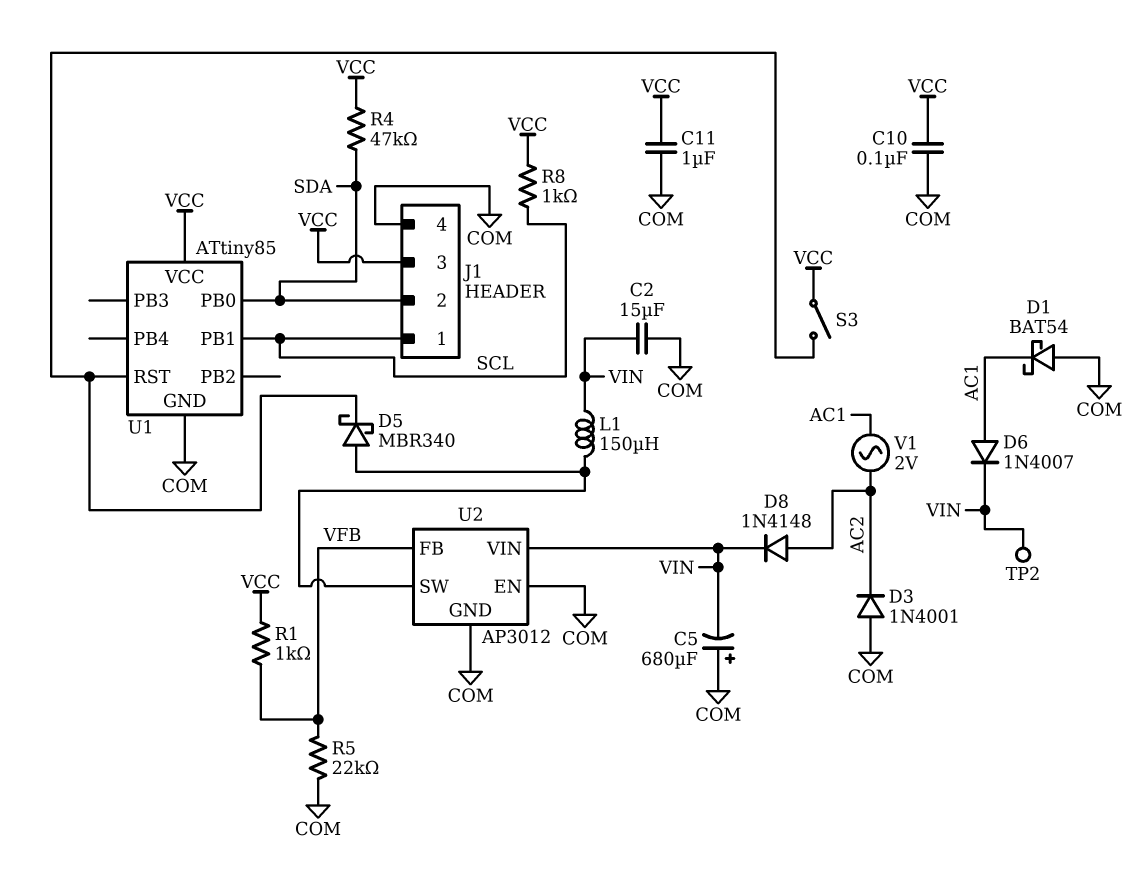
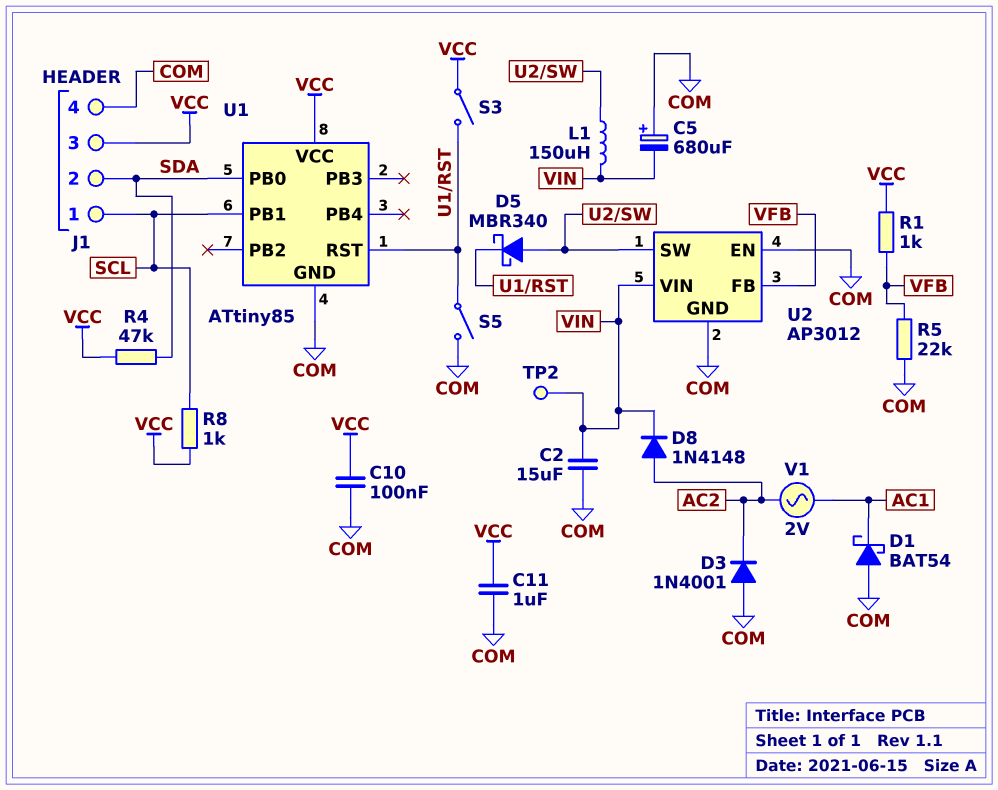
D6: diode 1N4007 (A AC1, K VIN) -> none
S5: none -> switch (COM, U1/RST)

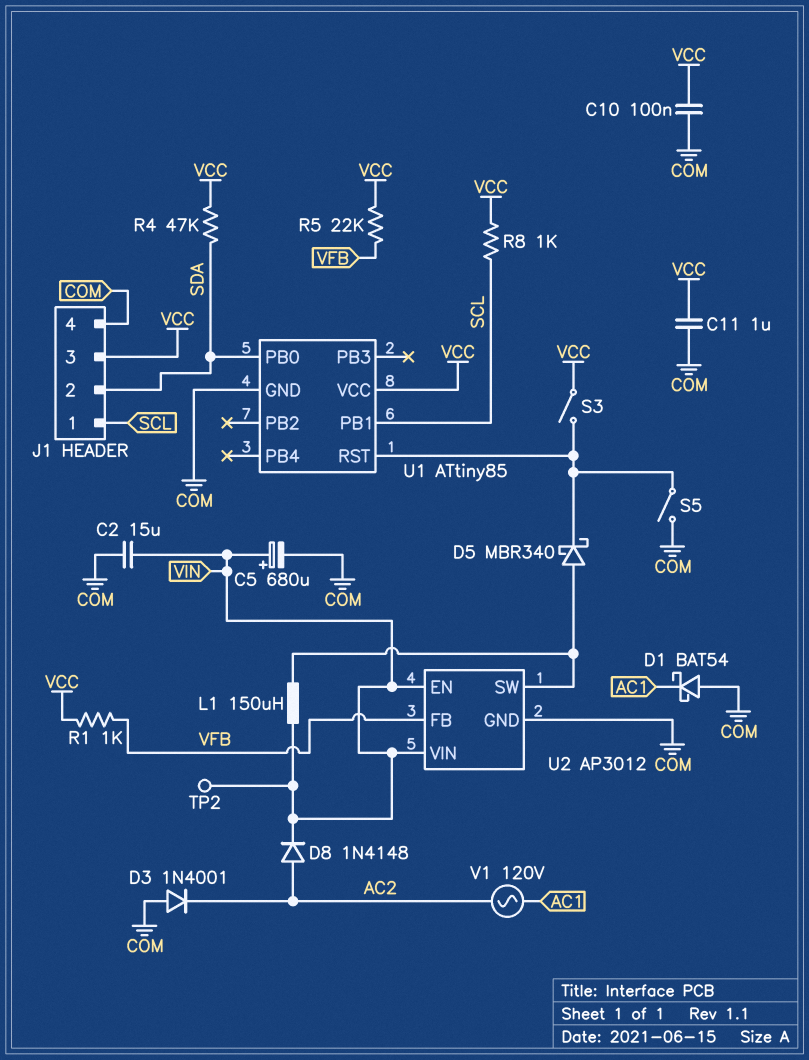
C5: 680uF (plus COM, minus VIN) -> 680uF (plus VIN, minus COM)
R5: 22k (COM, VFB) -> 22k (VCC, VFB)
U2 pin EN: COM -> VIN
V1: AC 2V (AC1, AC2) -> AC 120V (AC1, AC2)

